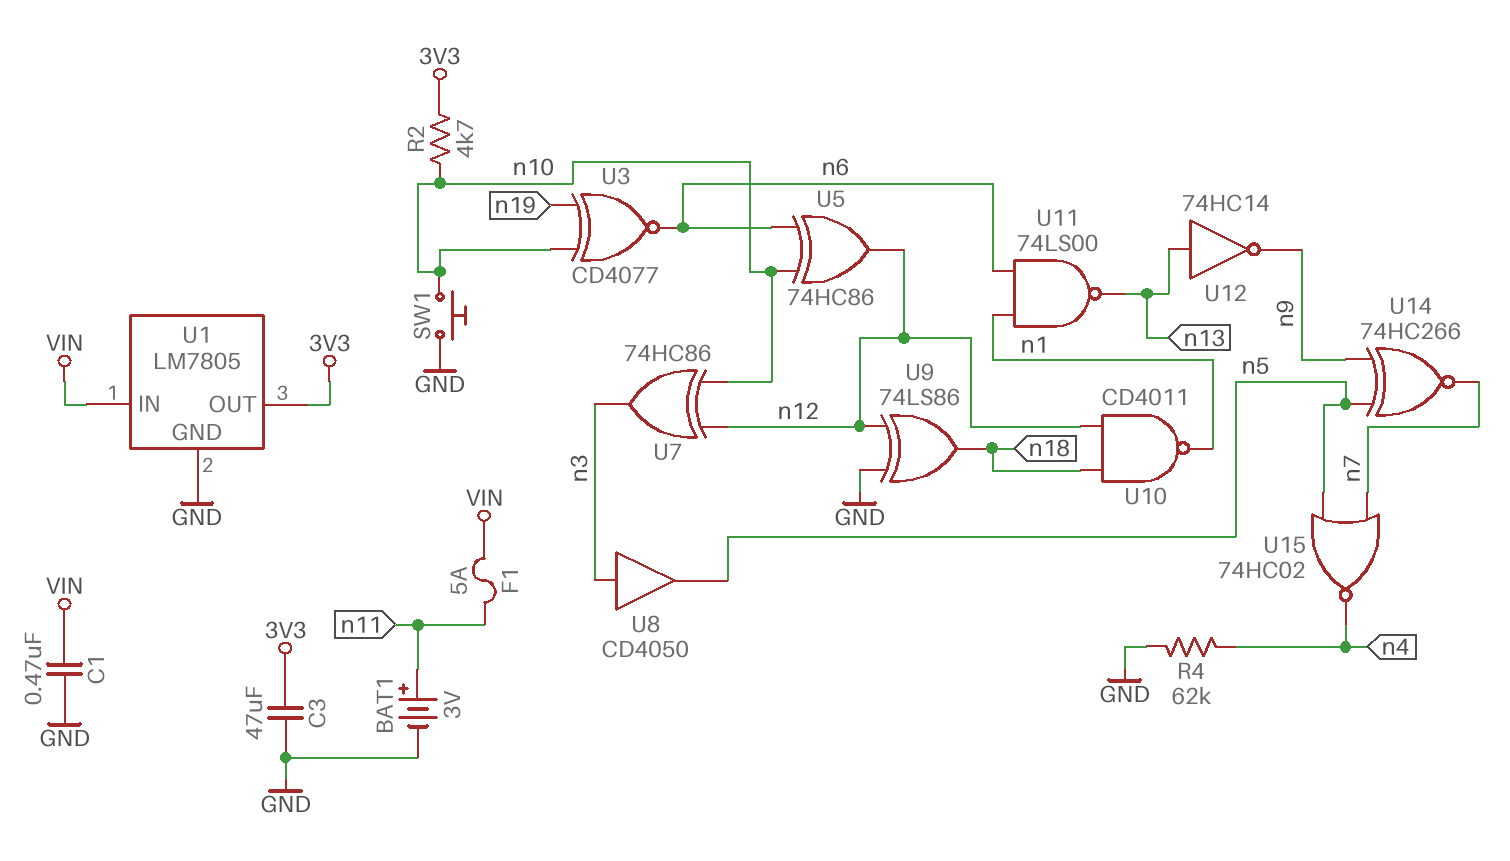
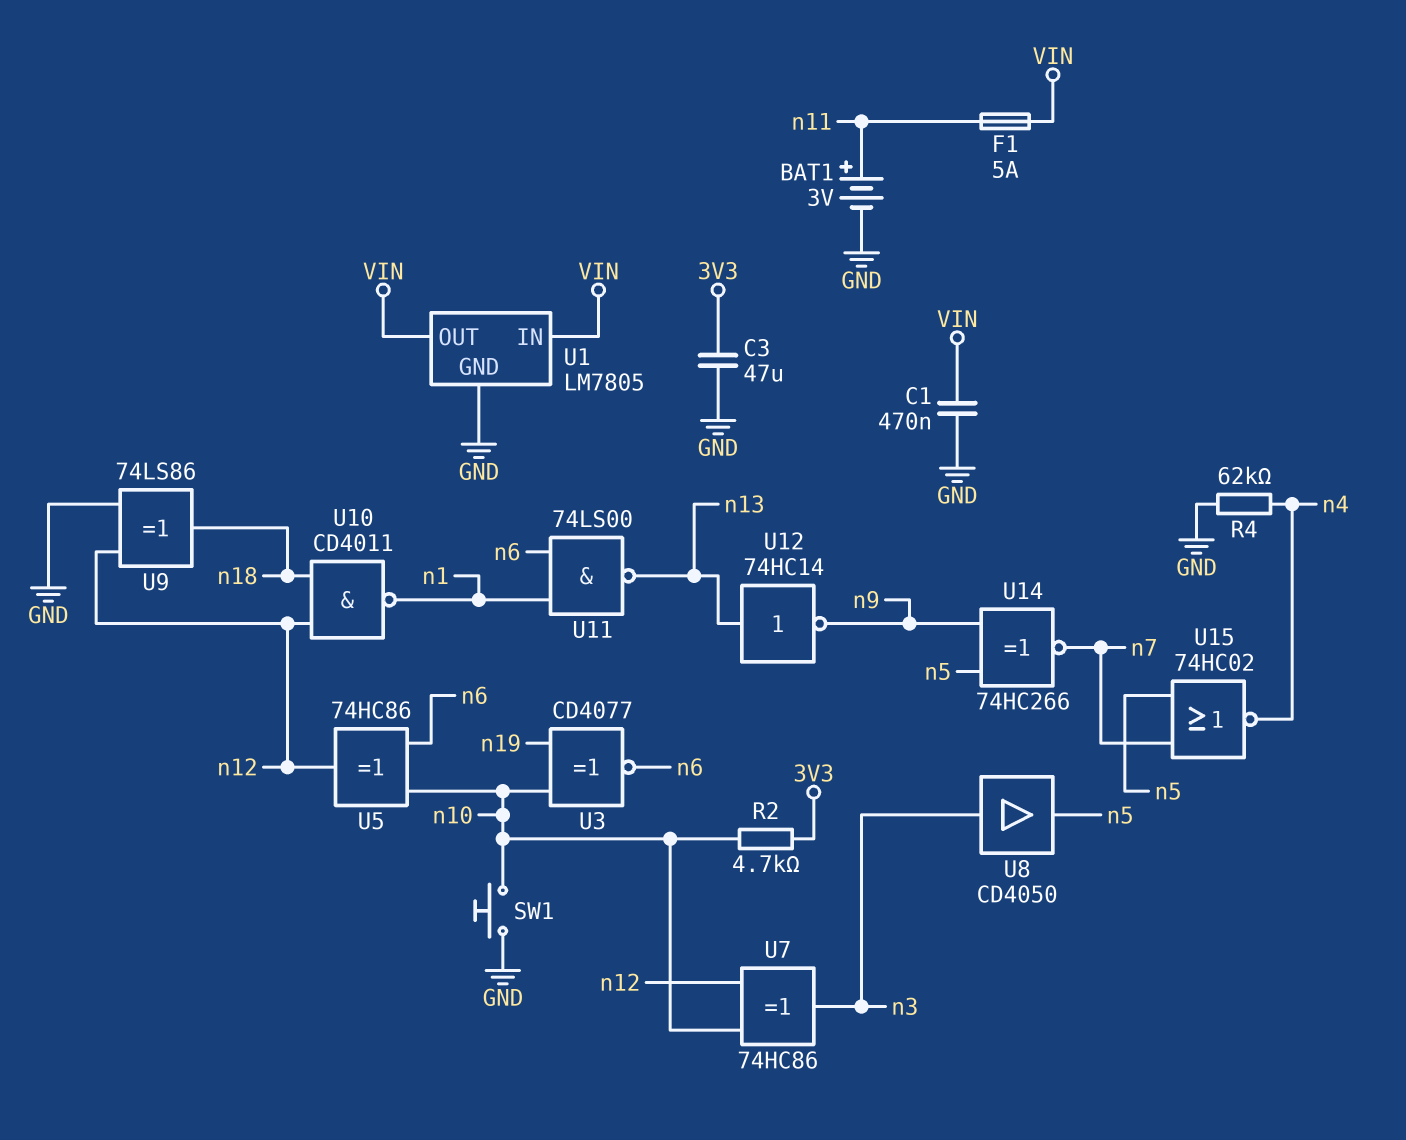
U1 pin OUT: 3V3 -> VIN

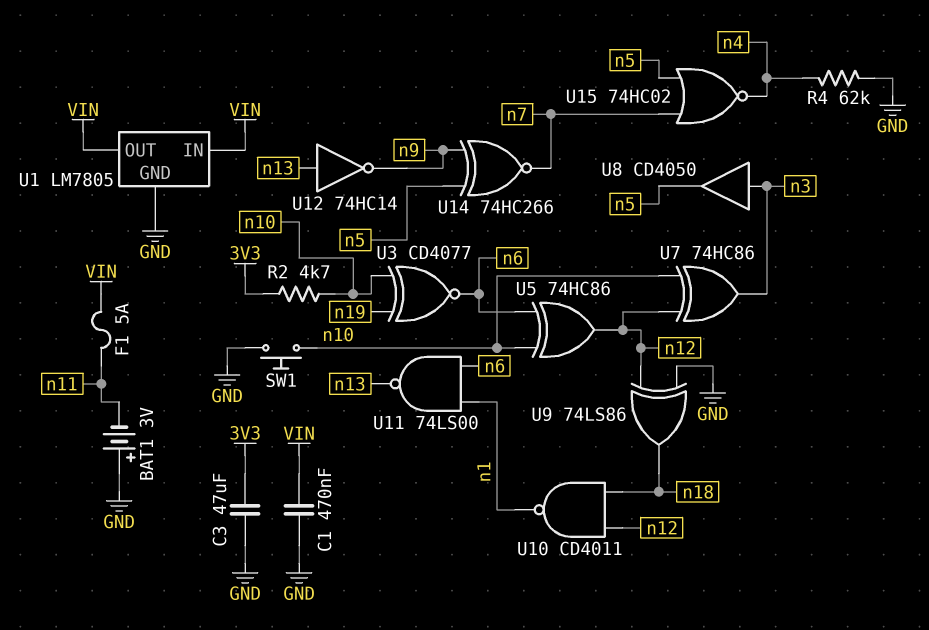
BAT1: 3V (plus n11, minus GND) -> 3V (plus GND, minus n11)

